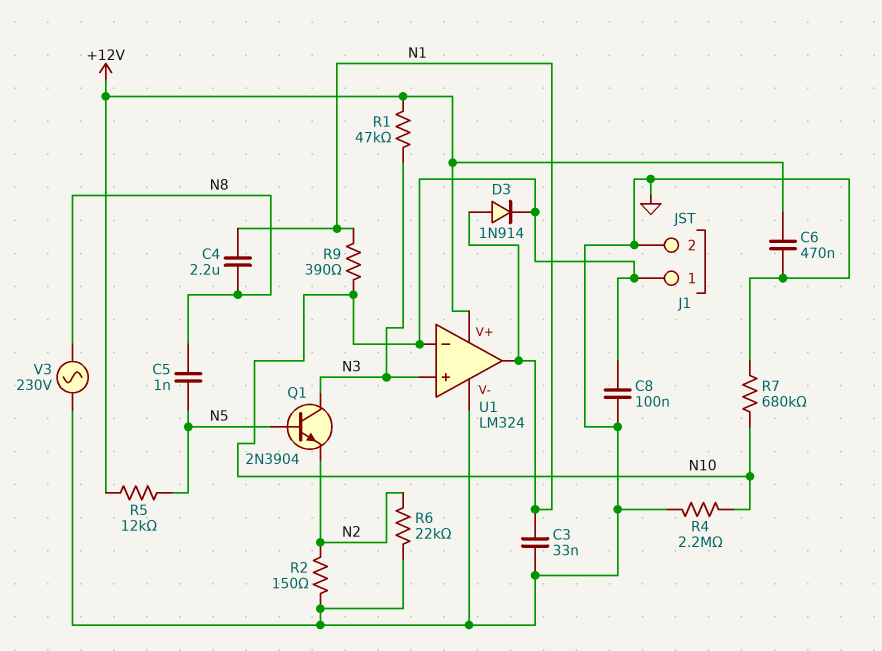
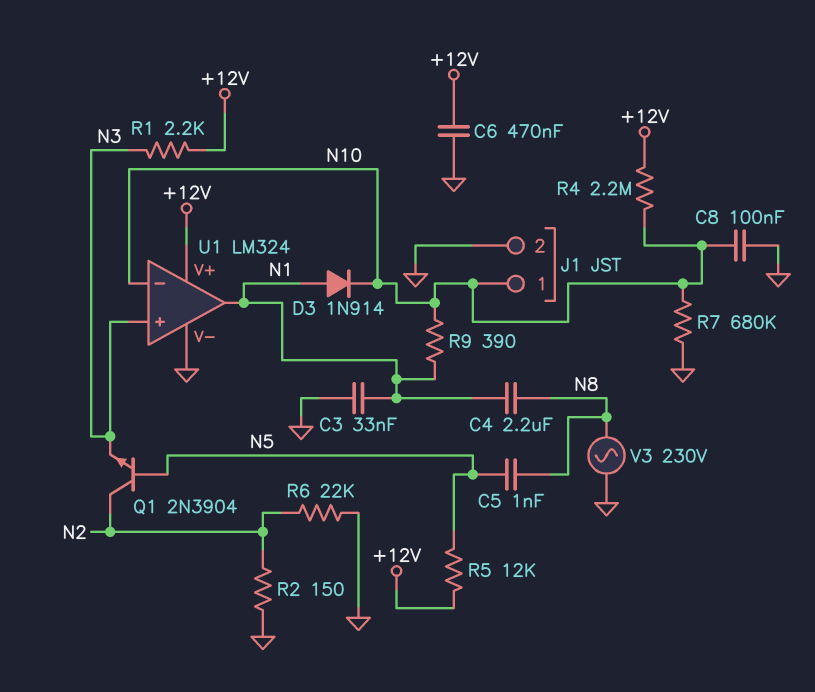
Q1: NPN 2N3904 (B N5, C N3, E N2) -> NPN 2N3904 (B N5, C N2, E N3)
R1: 47k (+12V, N3) -> 2.2k (+12V, N3)
R4: 2.2M (GND, N10) -> 2.2M (+12V, N10)

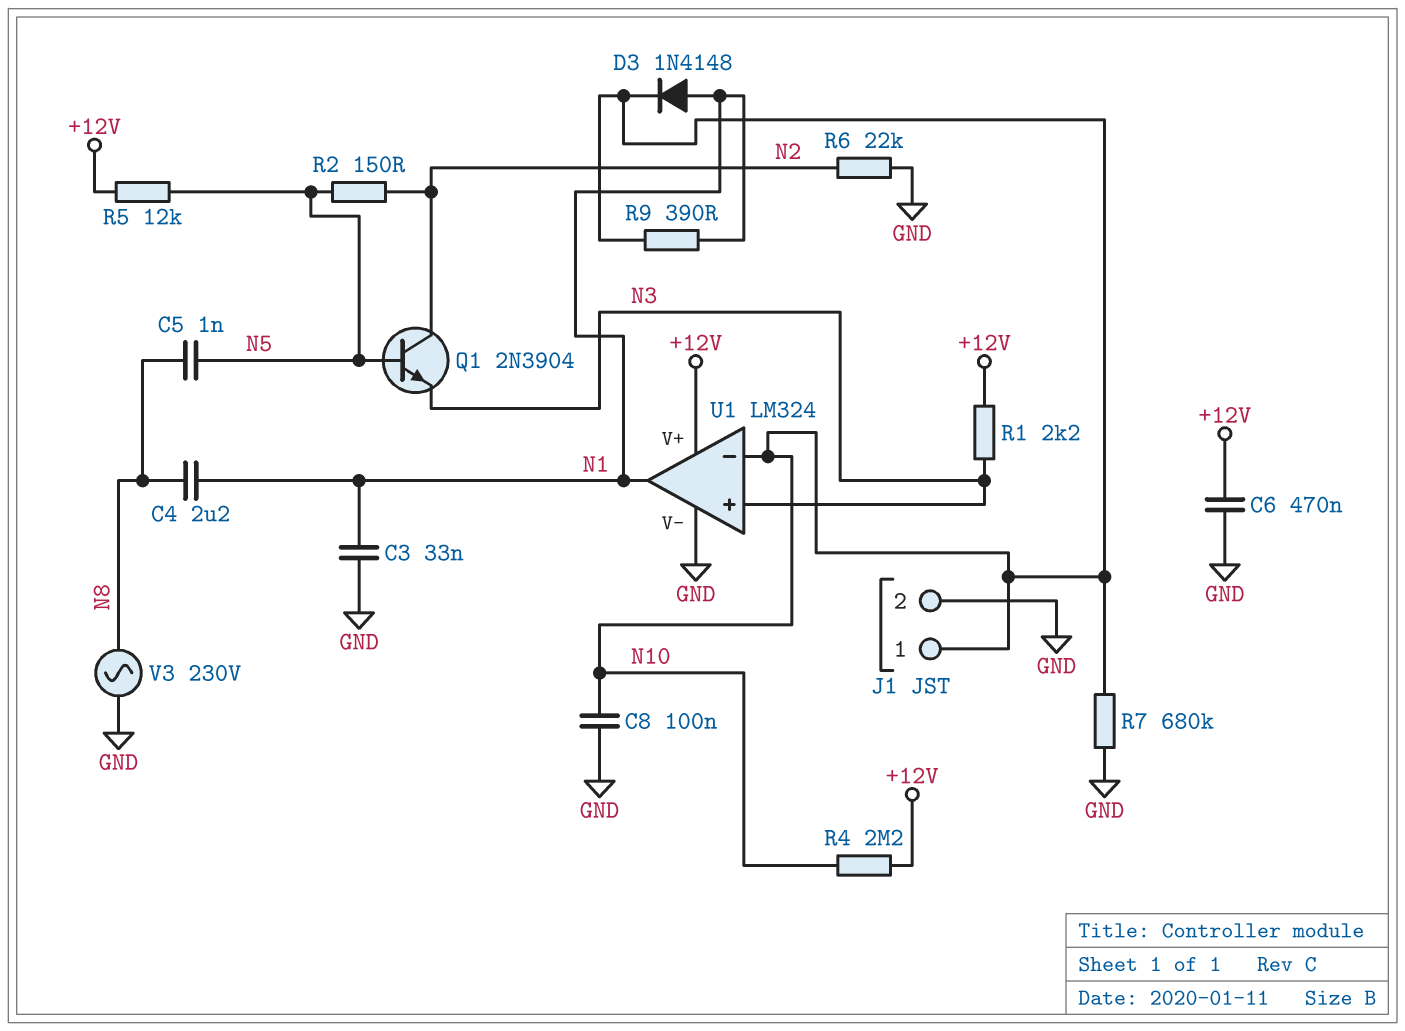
D3: diode 1N914 (A N1, K N10) -> diode 1N4148 (A N1, K N10)
R2: 150 (GND, N2) -> 150 (N2, N5)

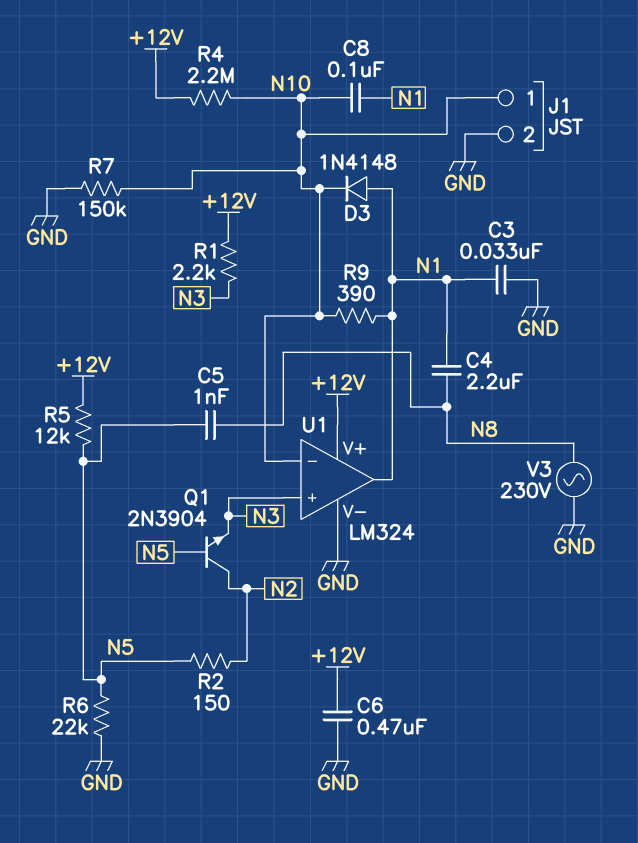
C8: 100nF (GND, N10) -> 100nF (N1, N10)
R6: 22k (GND, N2) -> 22k (GND, N5)
R7: 680k (GND, N10) -> 150k (GND, N10)

